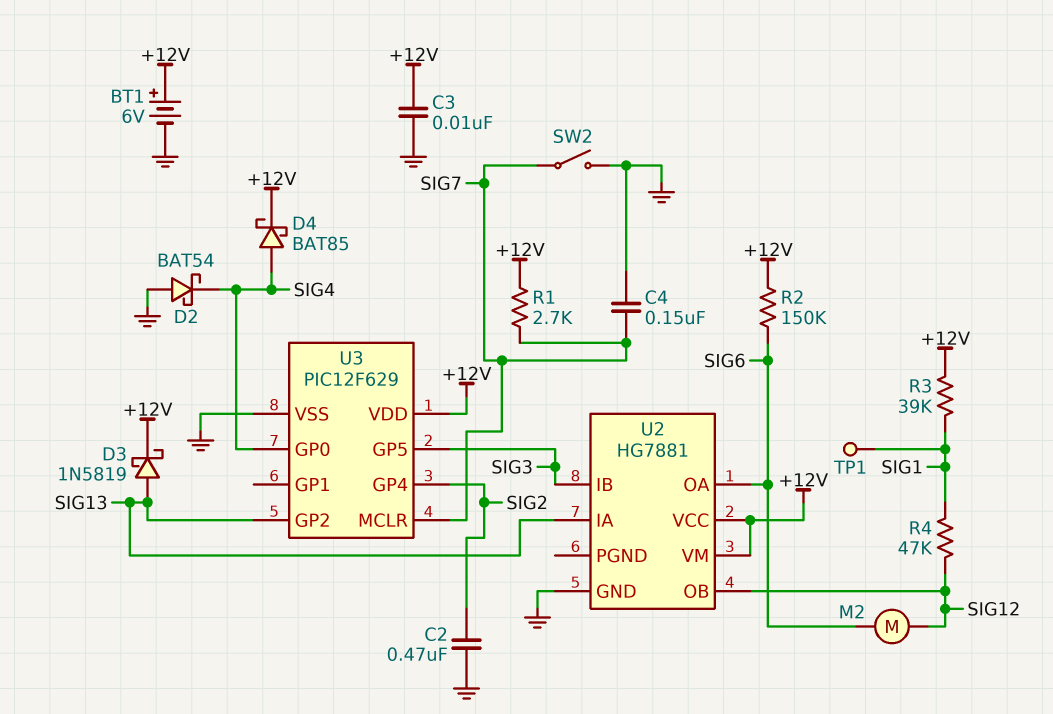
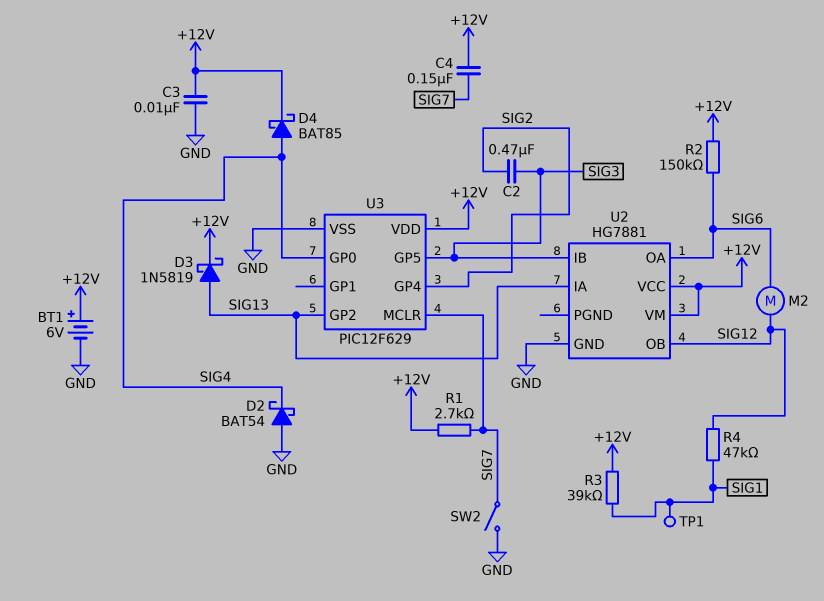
C2: 470nF (GND, SIG2) -> 470nF (SIG2, SIG3)
C4: 150nF (GND, SIG7) -> 150nF (+12V, SIG7)

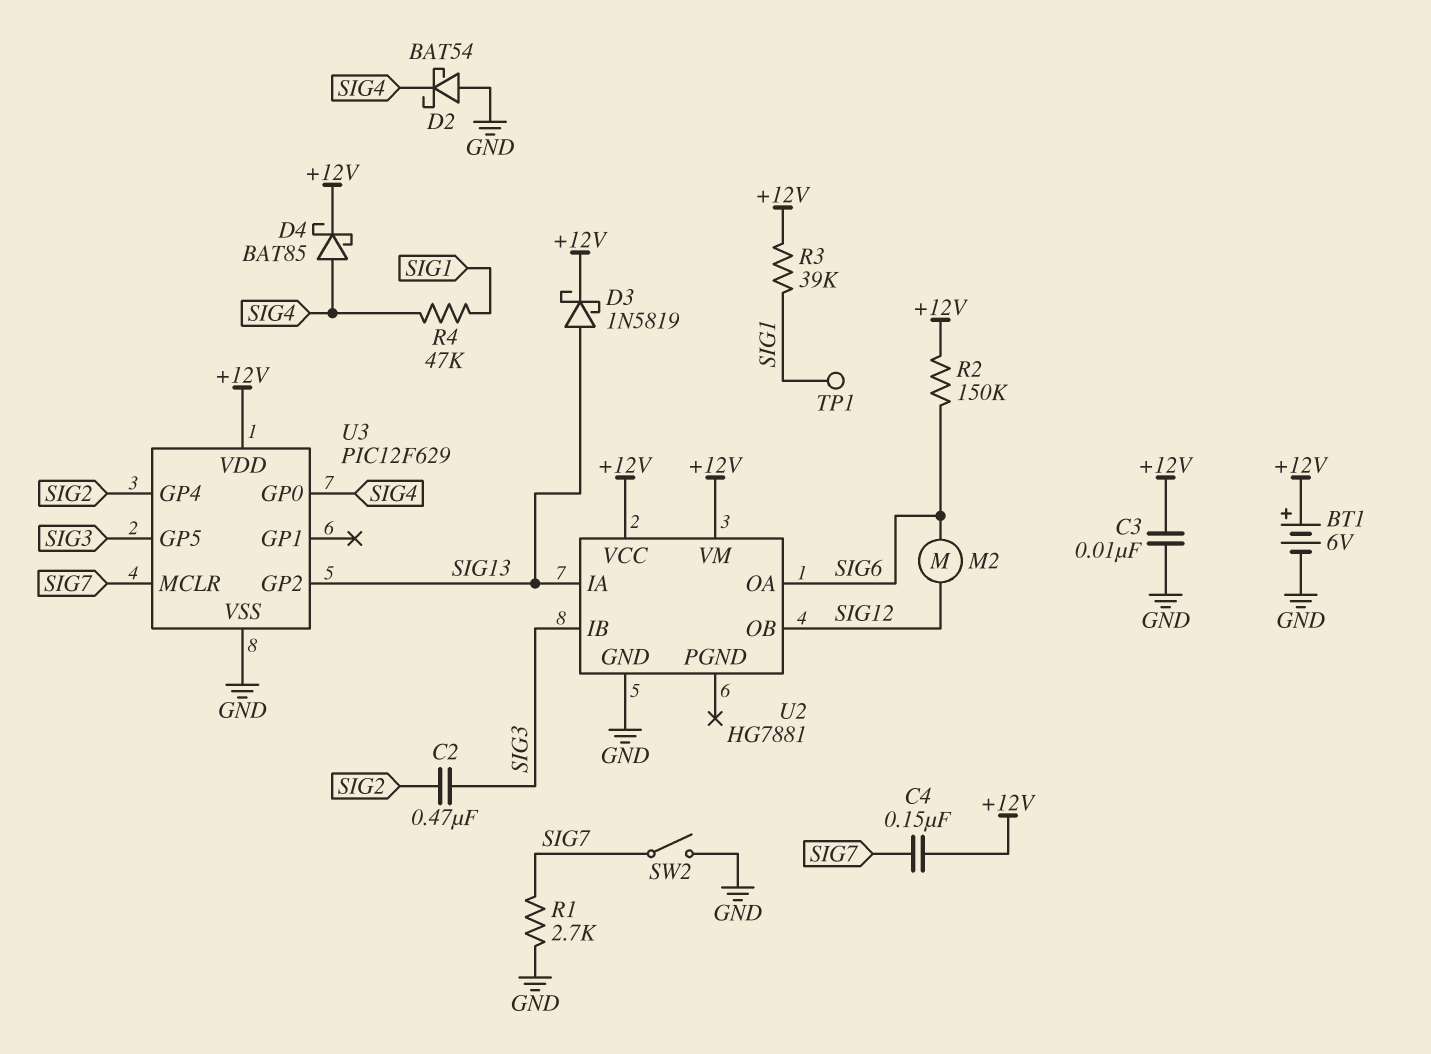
R1: 2.7k (+12V, SIG7) -> 2.7k (GND, SIG7)
R4: 47k (SIG1, SIG12) -> 47k (SIG1, SIG4)

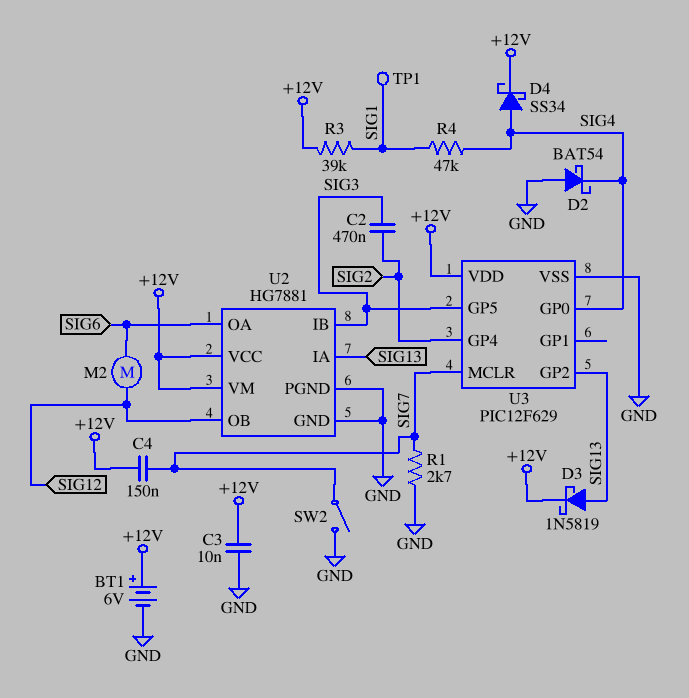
D4: schottky BAT85 (A SIG4, K +12V) -> schottky SS34 (A SIG4, K +12V)
R2: 150k (+12V, SIG6) -> none
U2 pin PGND: none -> GND

